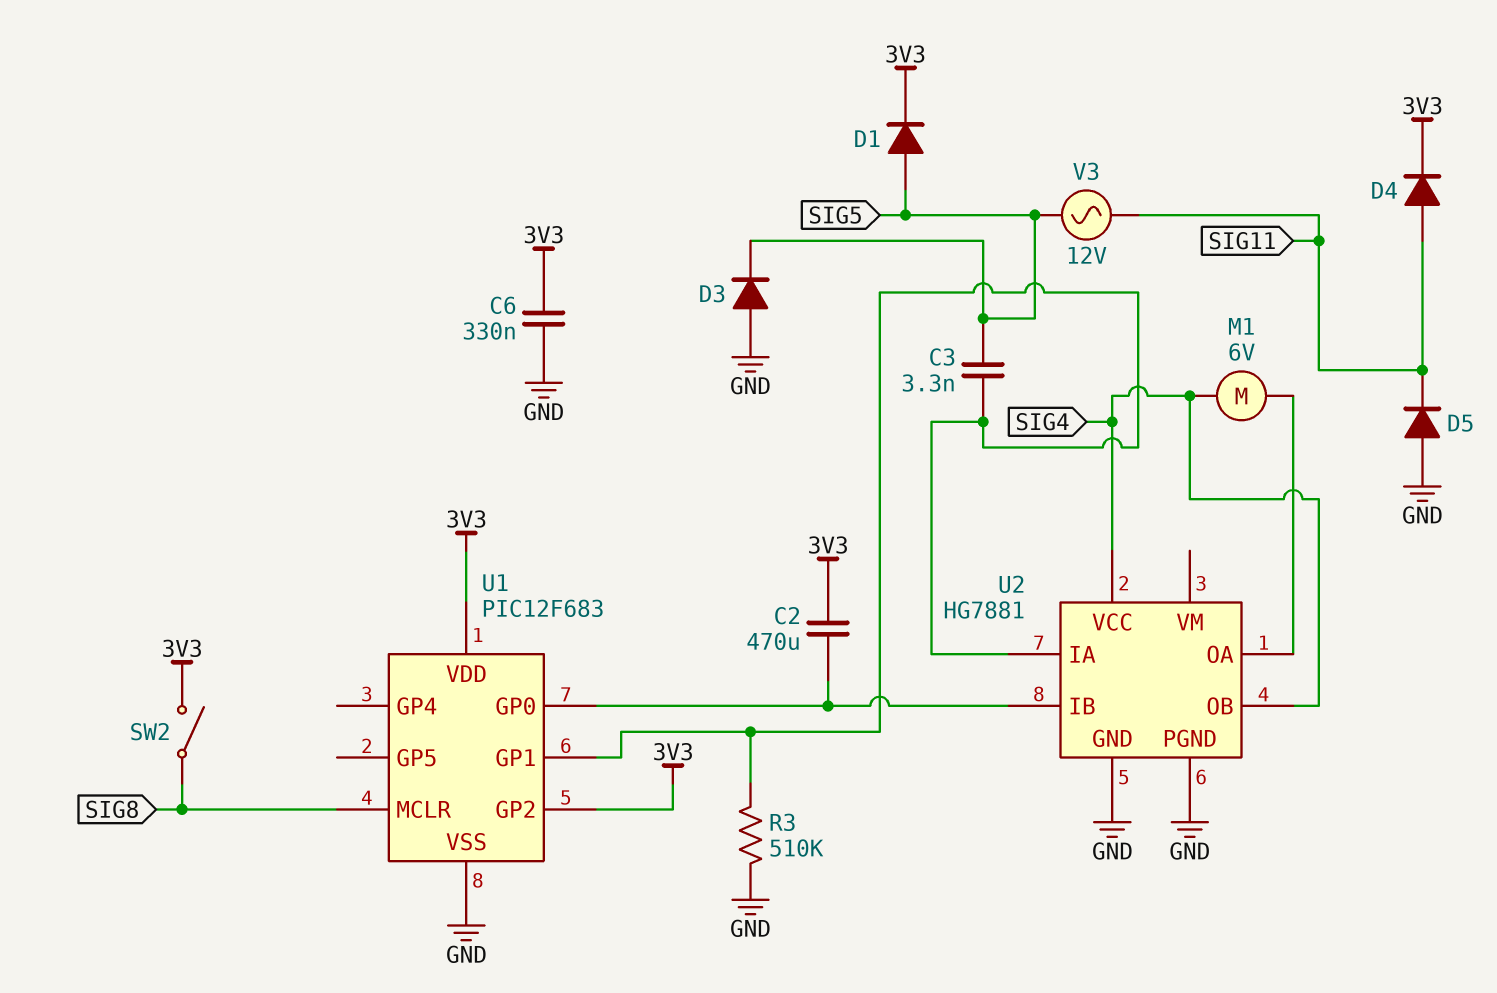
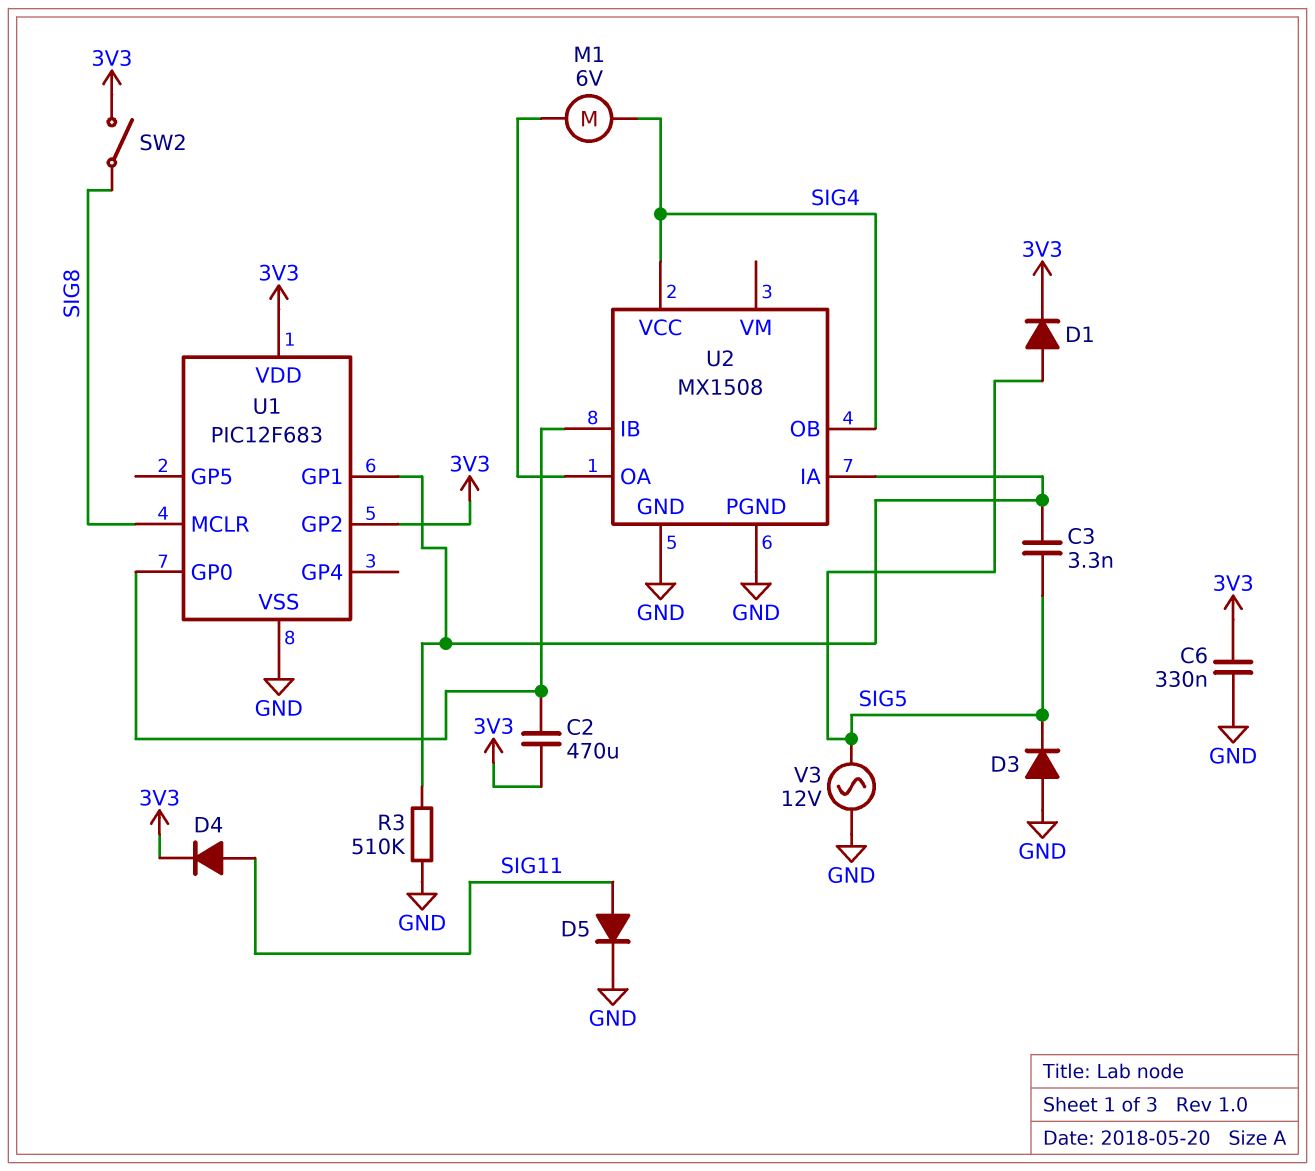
D5: diode (A GND, K SIG11) -> diode (A SIG11, K GND)
U2: HG7881 -> MX1508
V3: AC 12V (SIG5, SIG11) -> AC 12V (GND, SIG5)

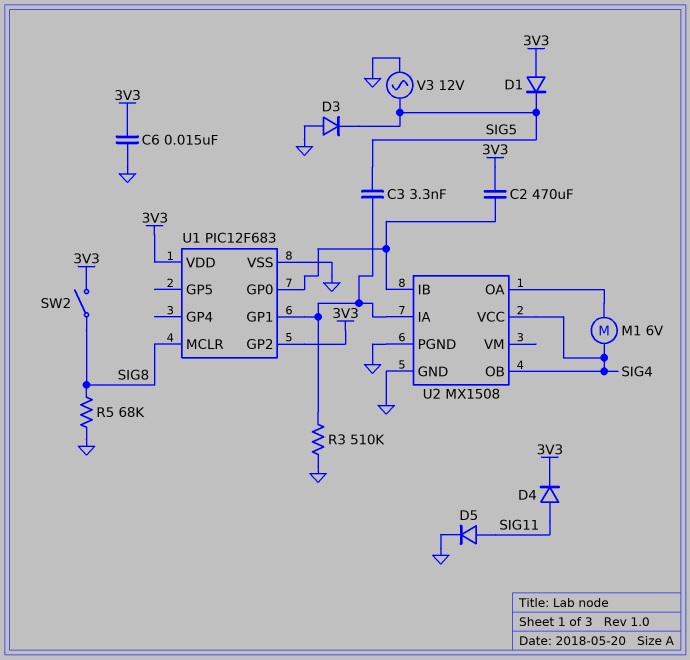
C6: 330nF (3V3, GND) -> 15nF (3V3, GND)
D1: diode (A SIG5, K 3V3) -> diode (A 3V3, K SIG5)
R5: none -> 68k (GND, SIG8)

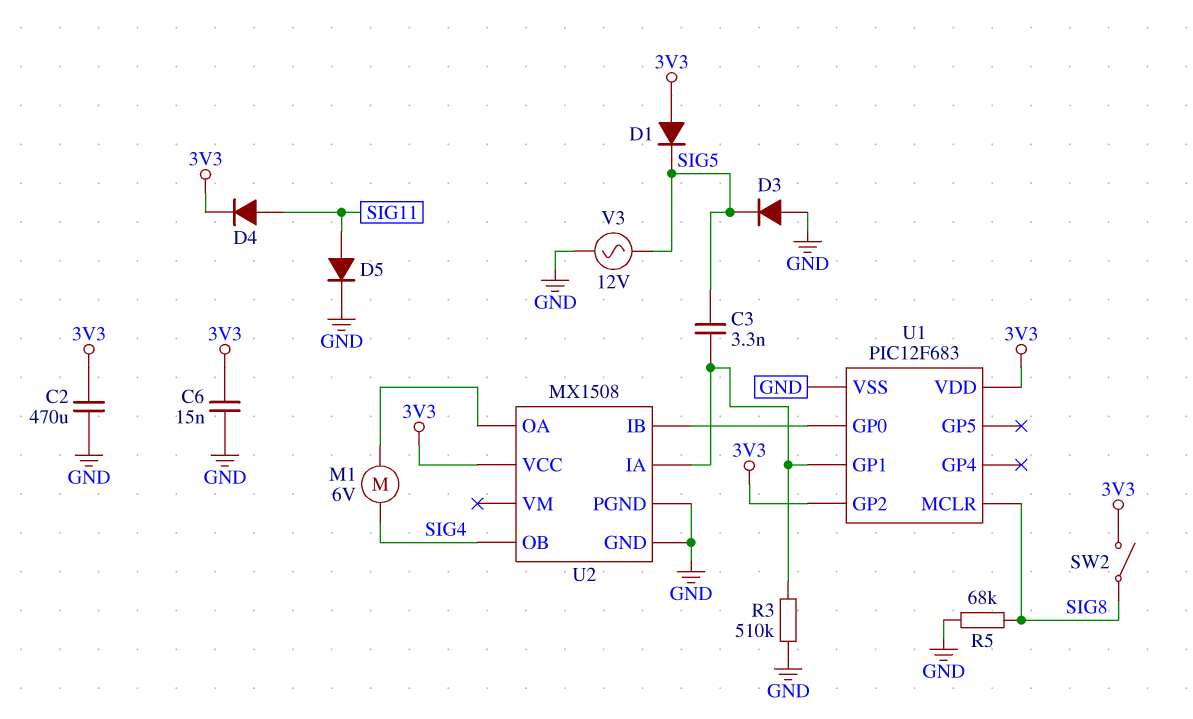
C2: 470uF (3V3, U1/GP0) -> 470uF (3V3, GND)
U2 pin VCC: SIG4 -> 3V3

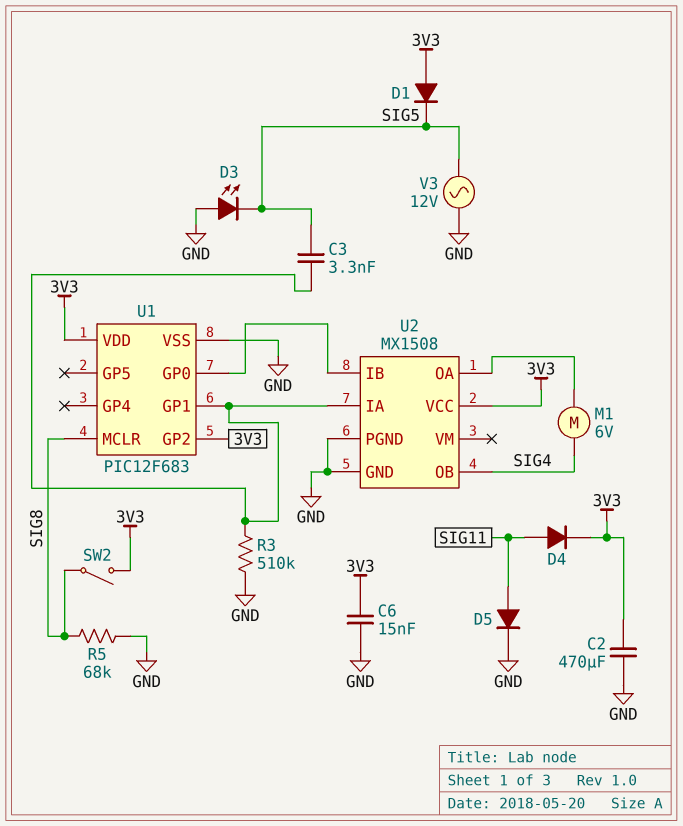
D3: diode (A GND, K SIG5) -> LED (A GND, K SIG5)

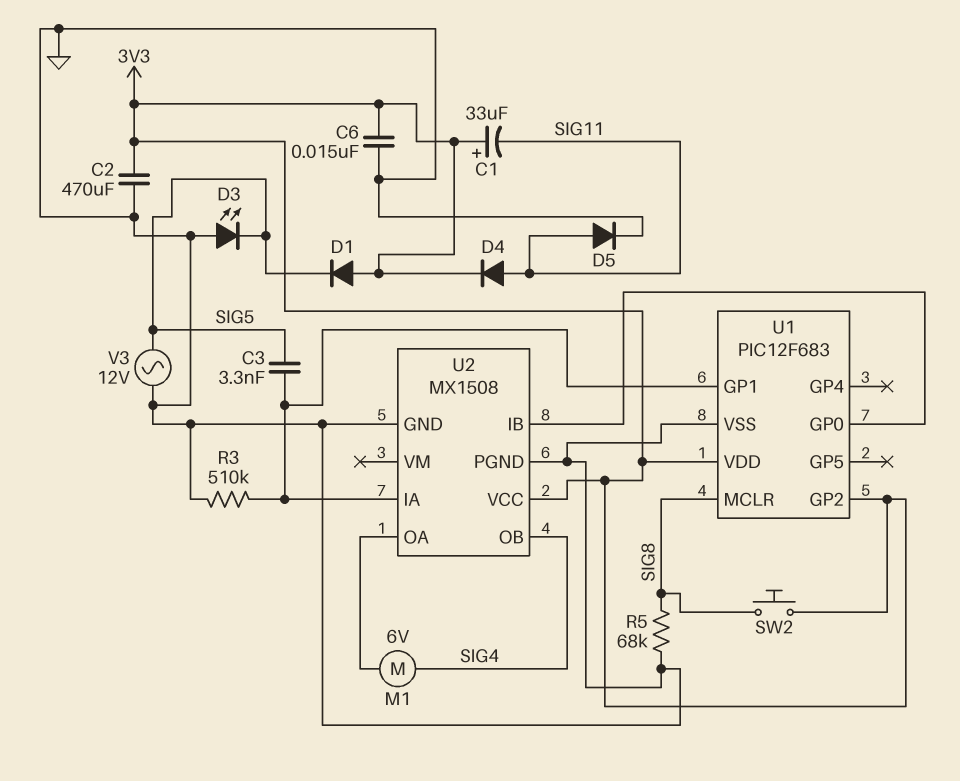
C1: none -> 33uF (plus 3V3, minus SIG11)
SW2: switch (3V3, SIG8) -> button (3V3, SIG8)

